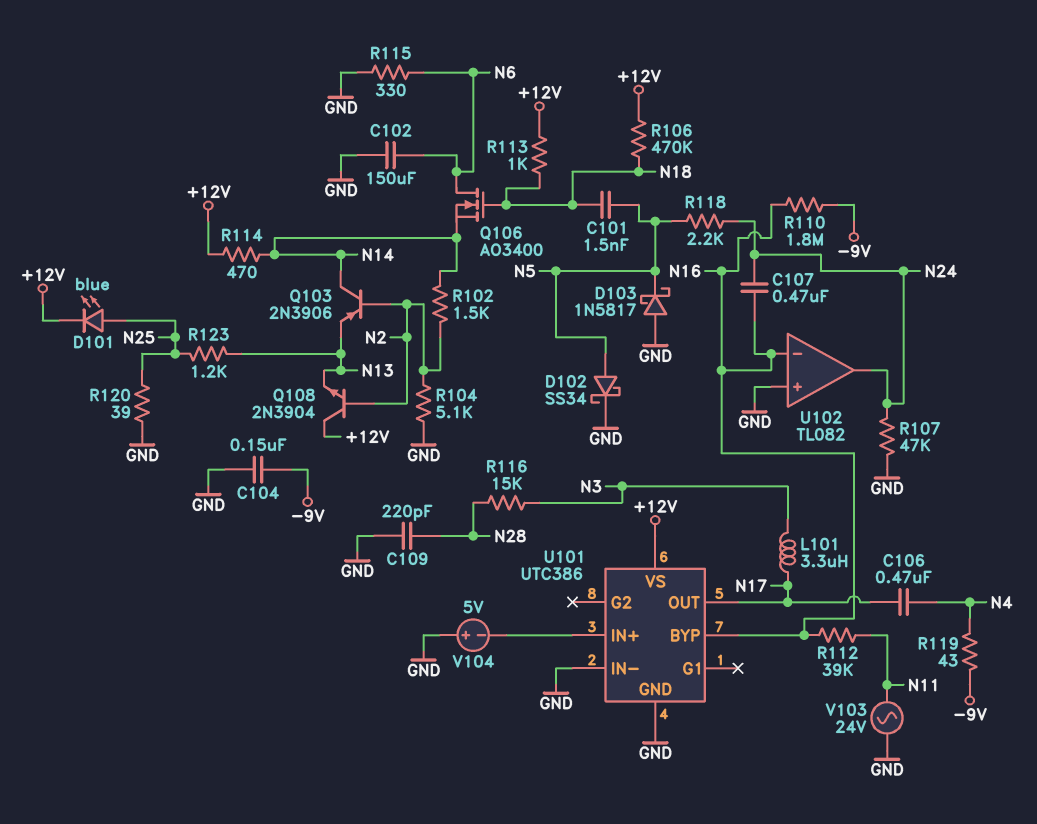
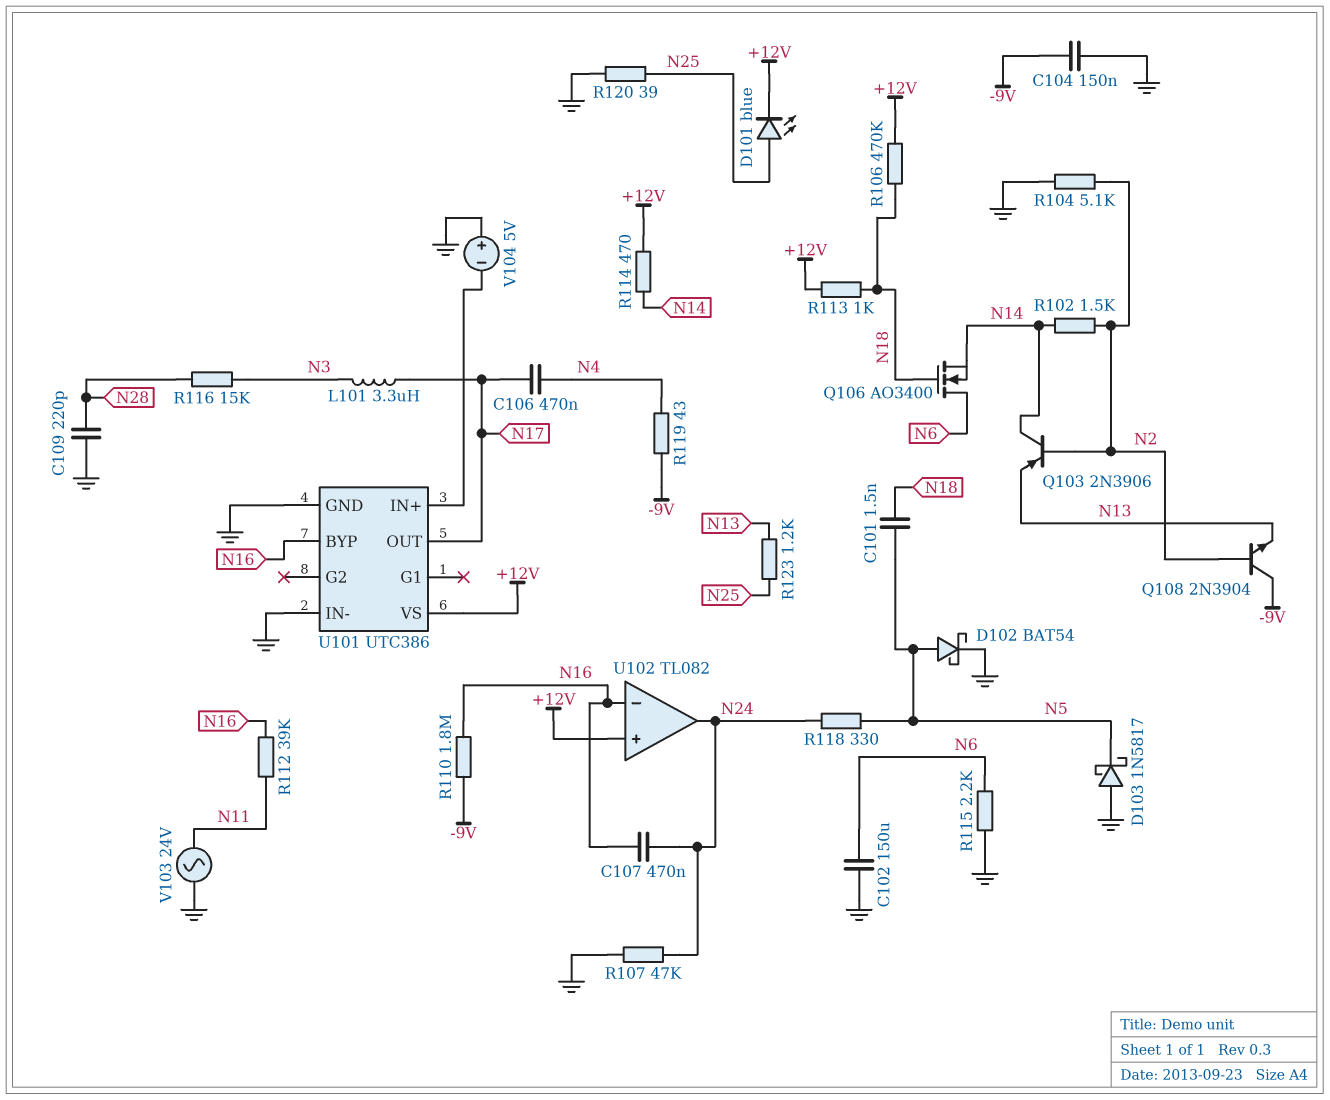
D102: schottky SS34 (A N5, K GND) -> schottky BAT54 (A N5, K GND)
Q108: NPN 2N3904 (B N2, C +12V, E N13) -> NPN 2N3904 (B N2, C -9V, E N13)
R115: 330 (GND, N6) -> 2.2k (GND, N6)
R118: 2.2k (N5, N24) -> 330 (N5, N24)
U102 pin in+: GND -> +12V

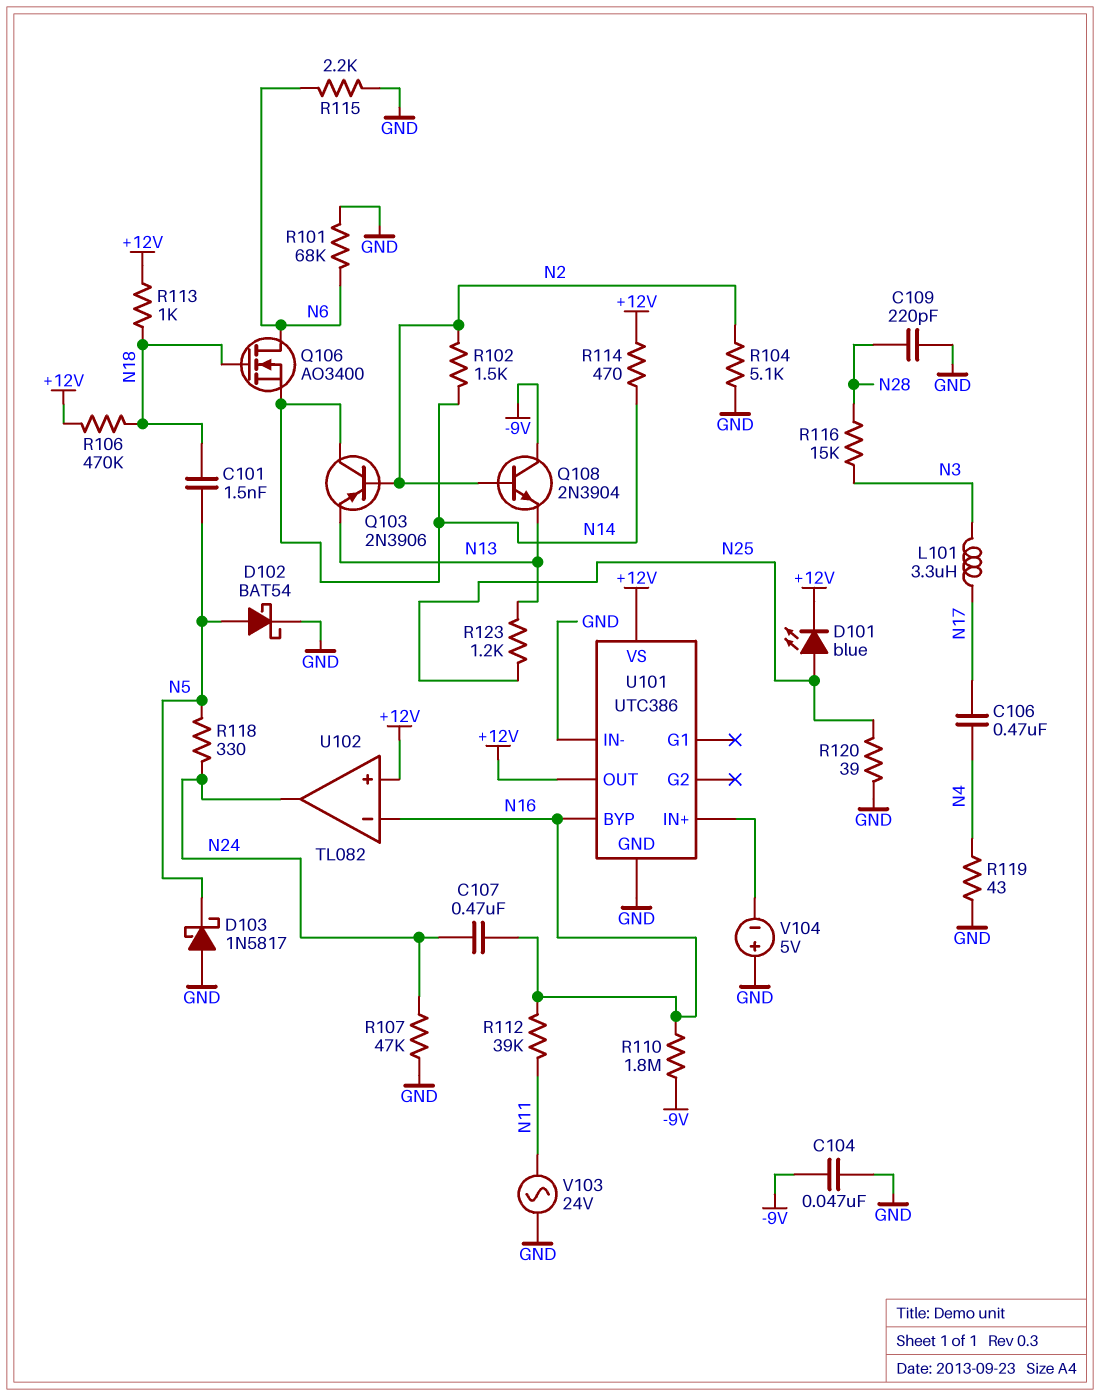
C102: 150uF (GND, N6) -> none
C104: 150nF (-9V, GND) -> 47nF (-9V, GND)
R101: none -> 68k (GND, N6)
R119: 43 (-9V, N4) -> 43 (GND, N4)
U101 pin OUT: N17 -> +12V

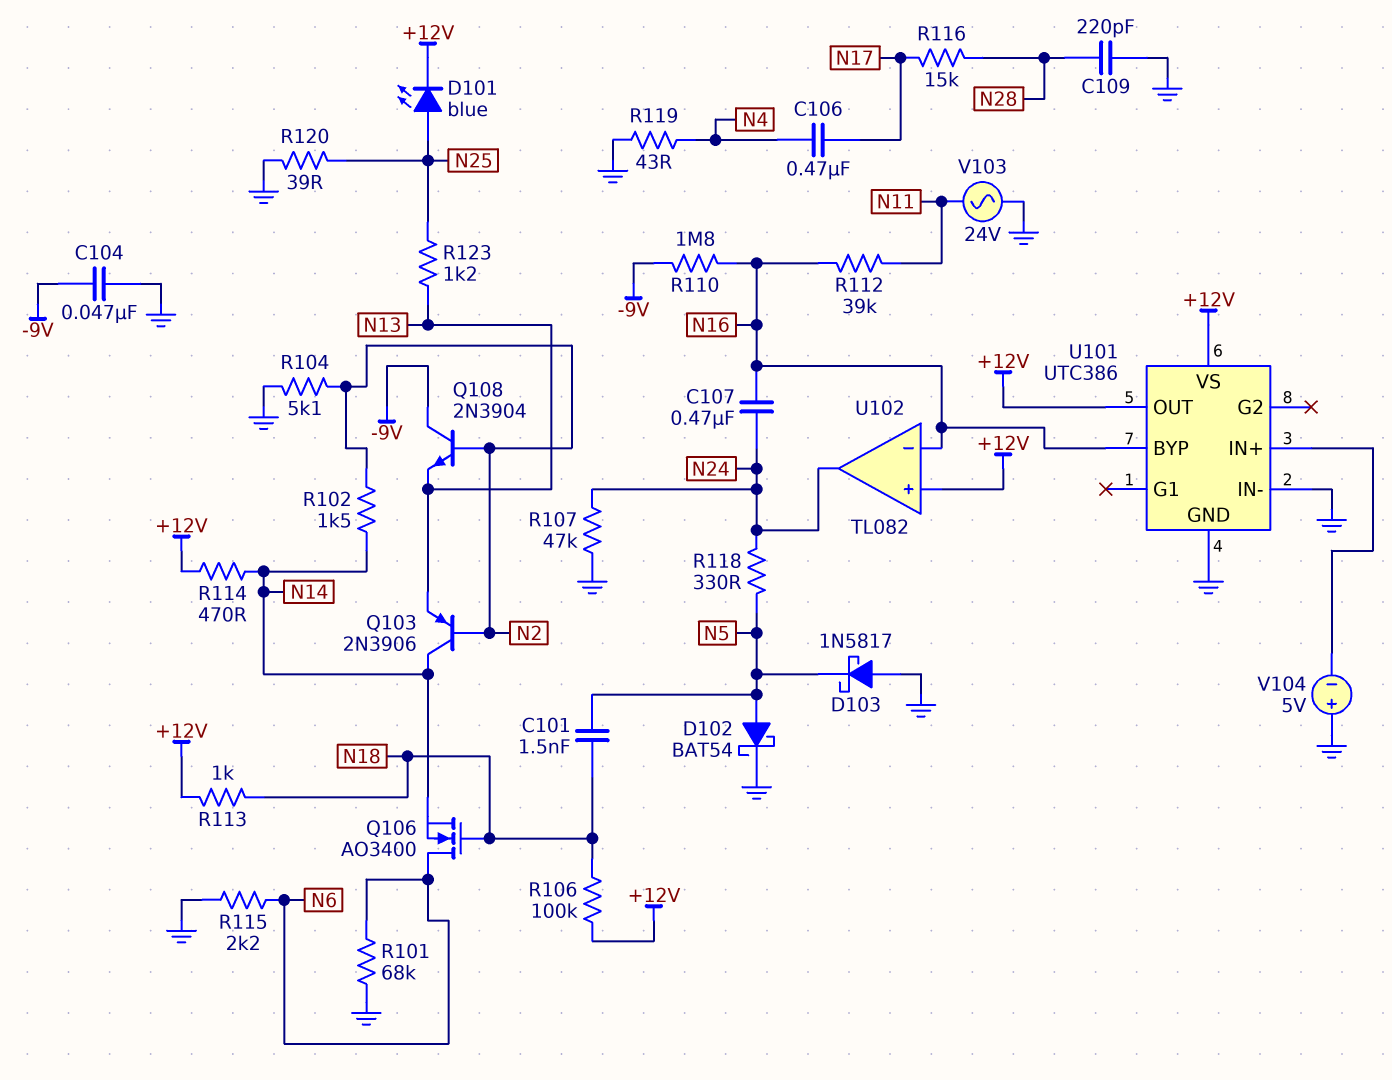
L101: 3.3uH (N3, N17) -> none
R106: 470k (+12V, N18) -> 100k (+12V, N18)
R116: 15k (N3, N28) -> 15k (N17, N28)

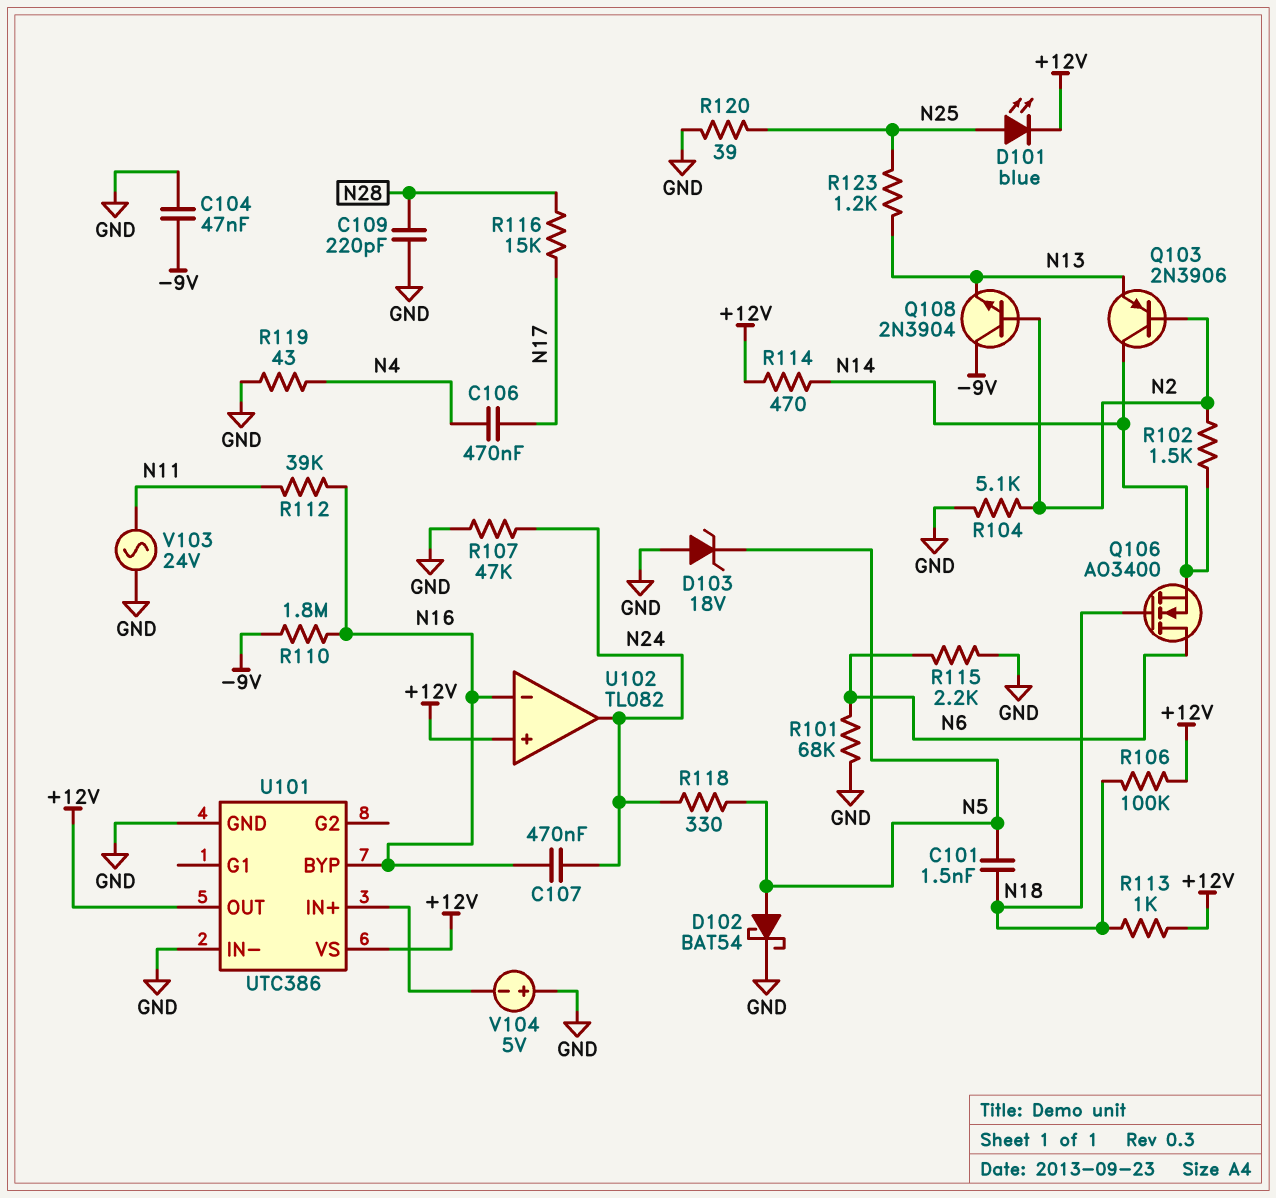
D103: schottky 1N5817 (A GND, K N5) -> zener 18V (A GND, K N5)

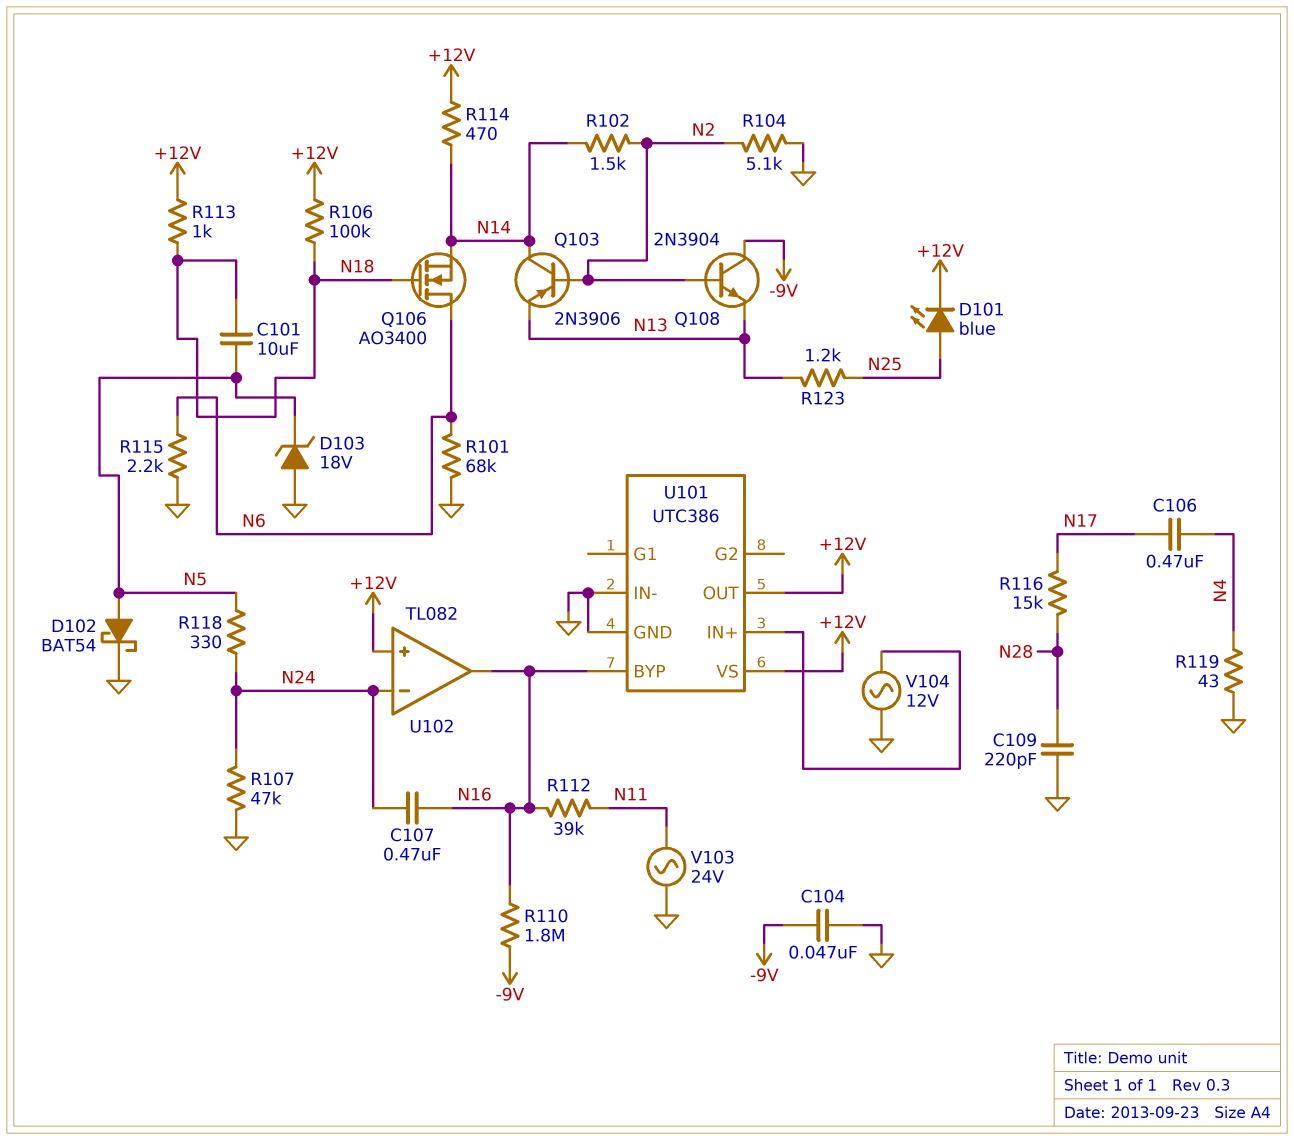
C101: 1.5nF (N5, N18) -> 10uF (N5, N18)
R120: 39 (GND, N25) -> none
U102 pin in-: N16 -> N24
U102 pin out: N24 -> N16
V104: 5V (plus GND, minus U101/IN+) -> AC 12V (GND, U101/IN+)

